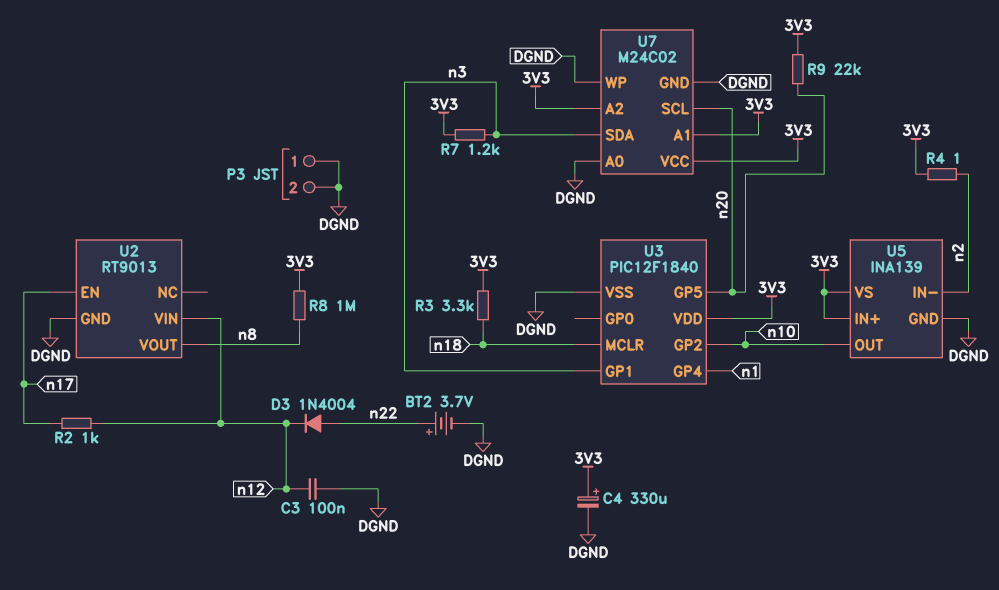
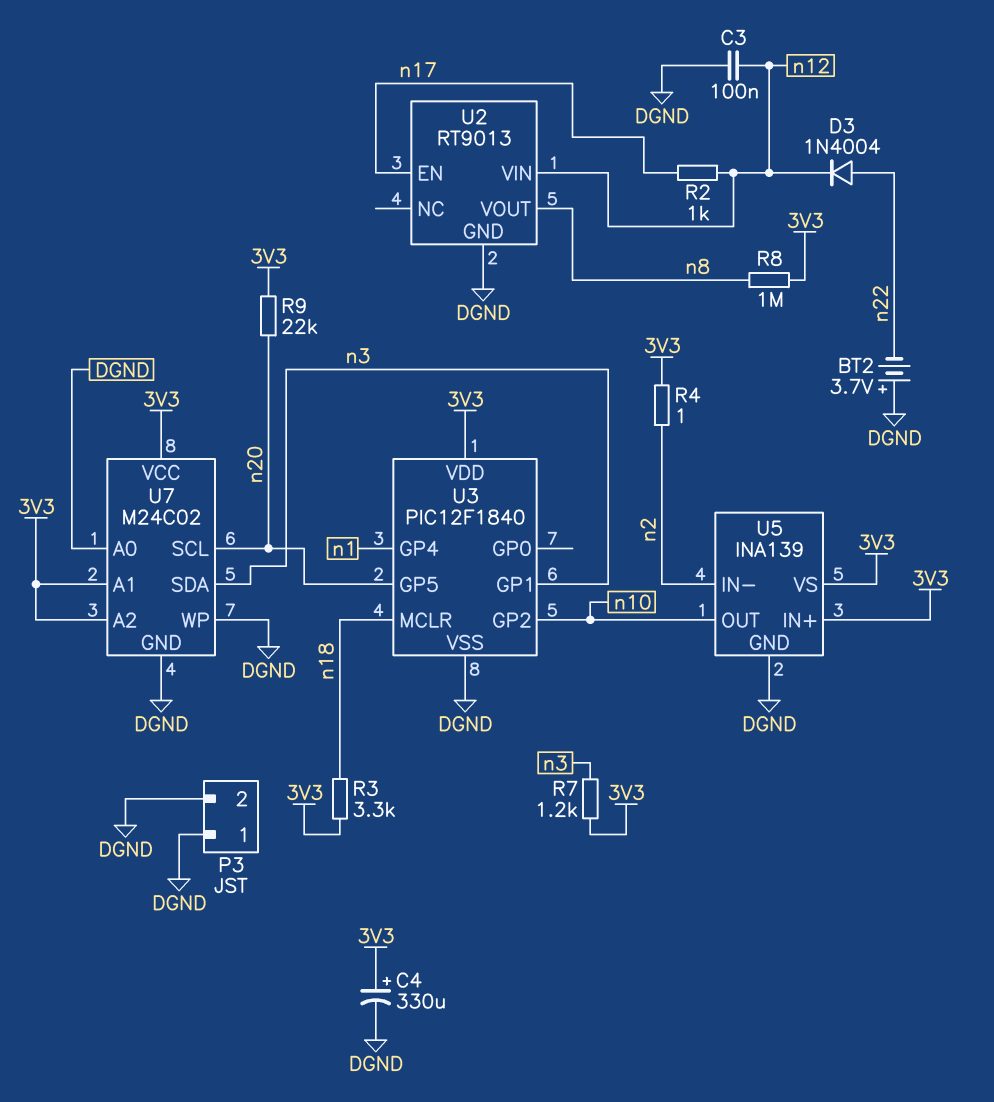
BT2: 3.7V (plus n22, minus DGND) -> 3.7V (plus DGND, minus n22)

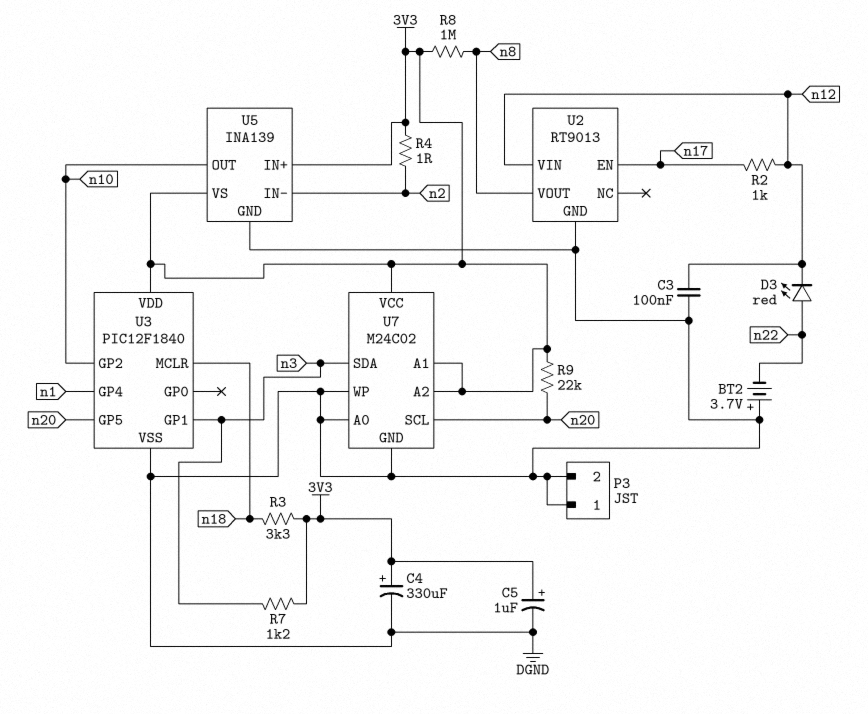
C5: none -> 1uF (plus 3V3, minus DGND)
D3: diode 1N4004 (A n22, K n12) -> LED red (A n22, K n12)

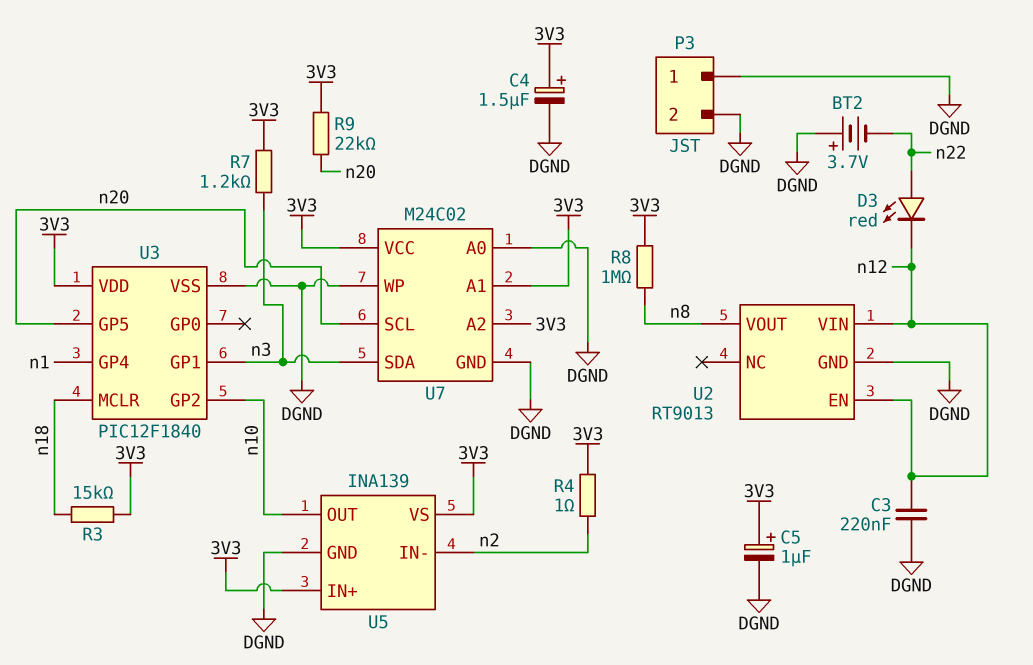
C3: 100nF (DGND, n12) -> 220nF (DGND, n12)
C4: 330uF (plus 3V3, minus DGND) -> 1.5uF (plus 3V3, minus DGND)
R2: 1k (n12, n17) -> none
R3: 3.3k (3V3, n18) -> 15k (3V3, n18)
U2 pin EN: n17 -> n12

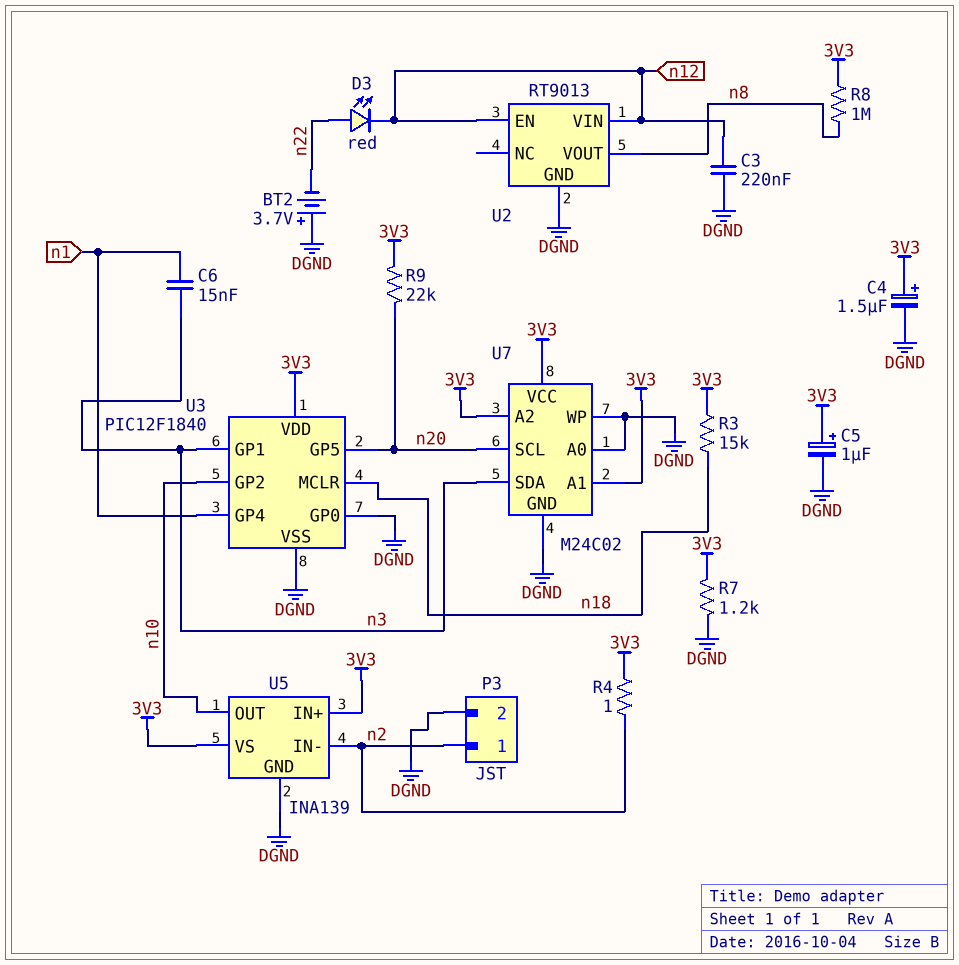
C6: none -> 15nF (n1, n3)
P3 pin 1: DGND -> n2
R7: 1.2k (3V3, n3) -> 1.2k (3V3, DGND)
U3 pin GP0: none -> DGND

